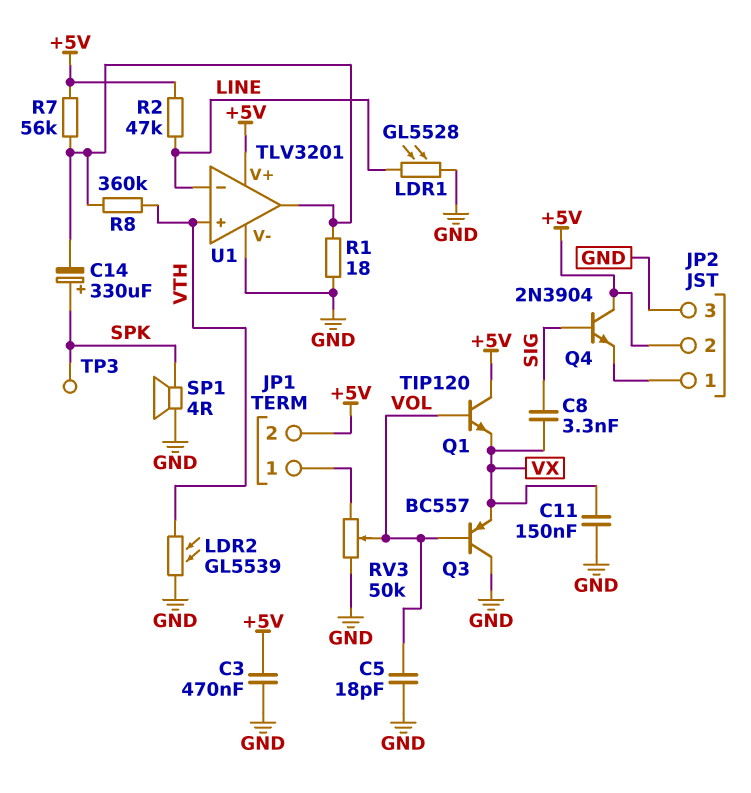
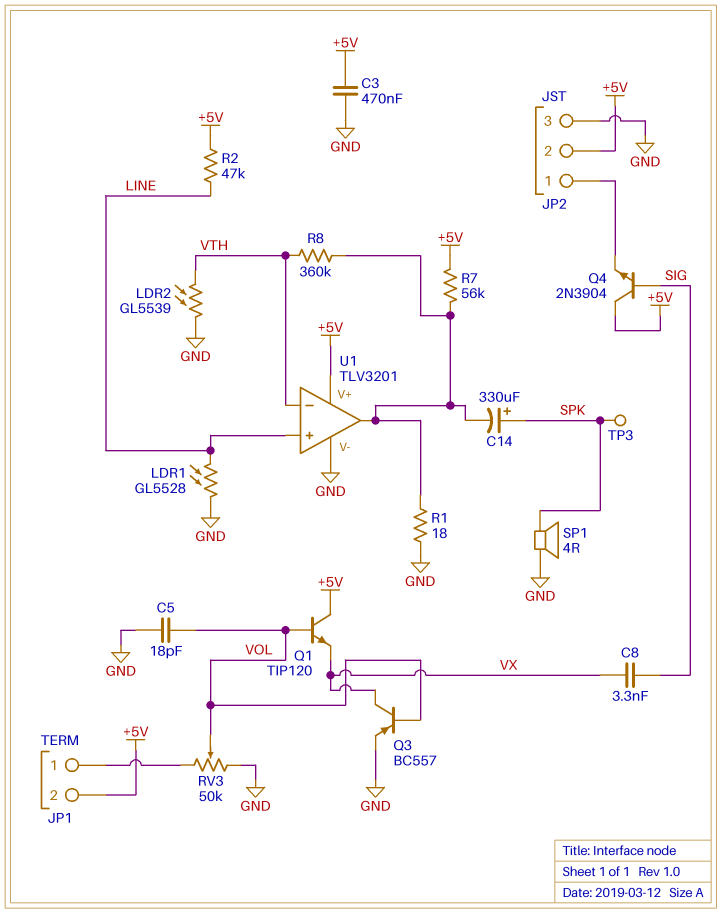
C11: 150nF (GND, VX) -> none
Q3: PNP BC557 (B VOL, C GND, E VX) -> PNP BC557 (B VOL, C VX, E GND)
U1 pin in+: VTH -> LINE
U1 pin in-: LINE -> VTH

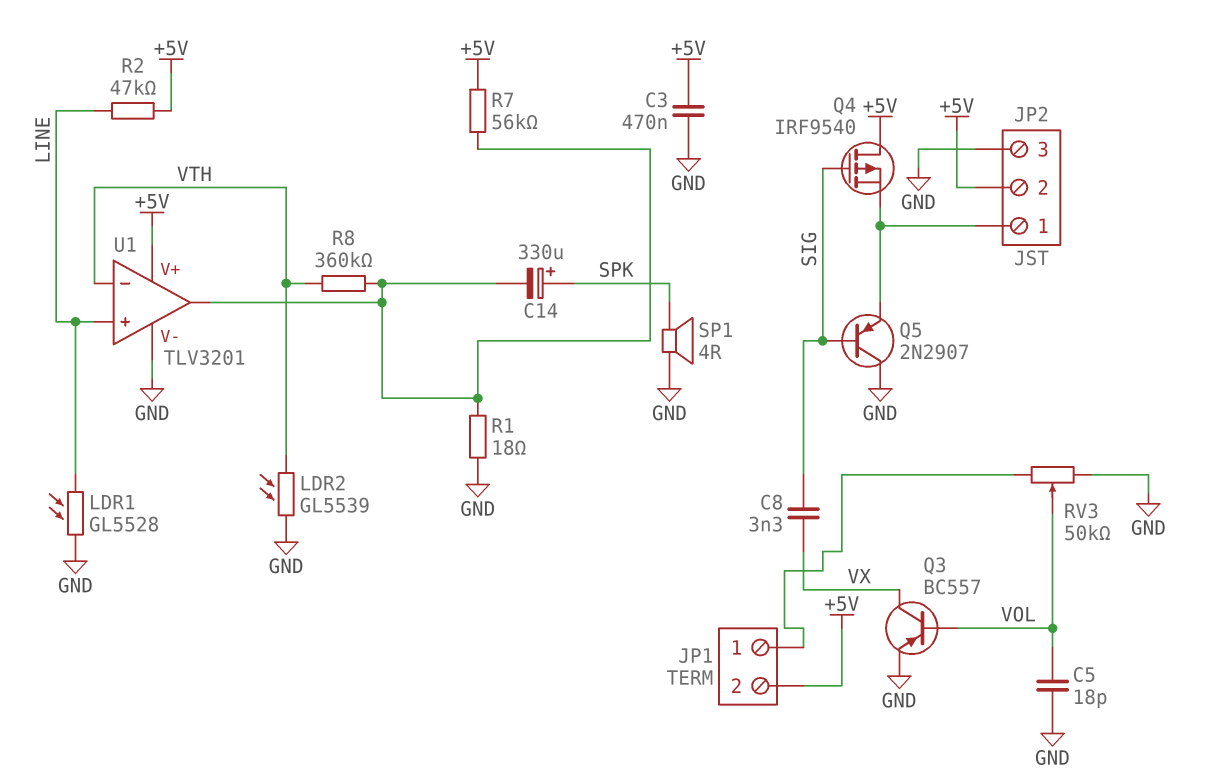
Q1: NPN TIP120 (B VOL, C +5V, E VX) -> none
Q4: NPN 2N3904 (B SIG, C +5V, E JP2/1) -> PMOS IRF9540 (G SIG, D +5V, S JP2/1)
Q5: none -> PNP 2N2907 (B SIG, C GND, E JP2/1)
TP3: test point (SPK) -> none

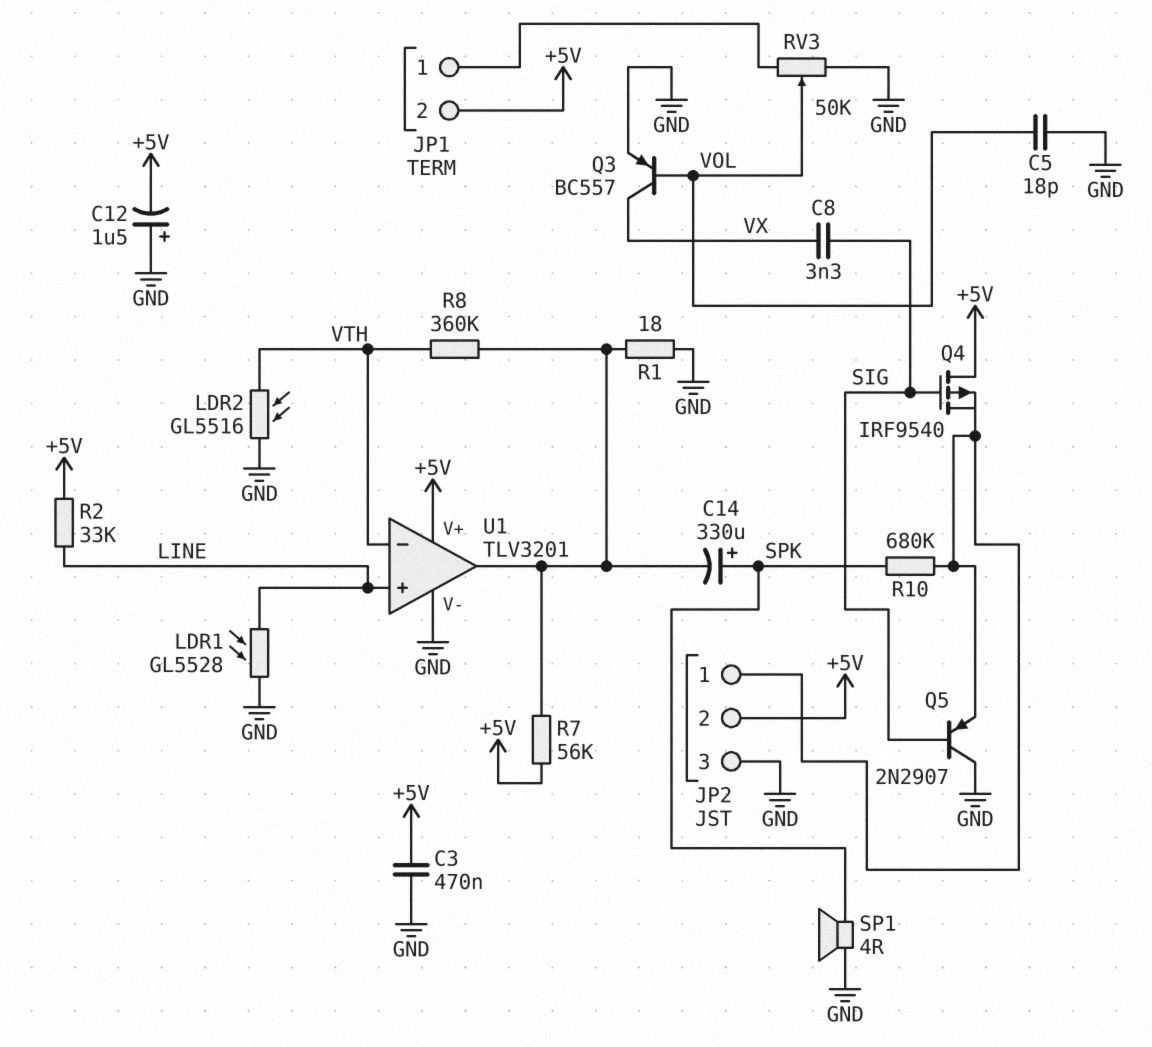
C12: none -> 1.5uF (plus GND, minus +5V)
LDR2: GL5539 (GND, VTH) -> GL5516 (GND, VTH)
R2: 47k (+5V, LINE) -> 33k (+5V, LINE)
R10: none -> 680k (JP2/1, SPK)

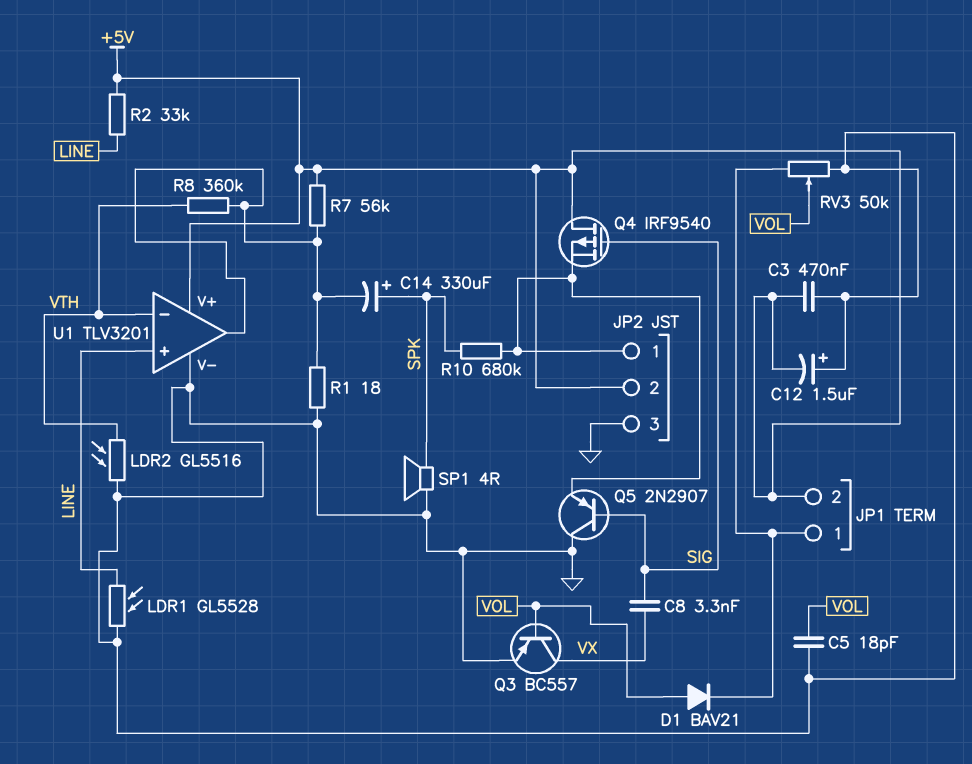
D1: none -> diode BAV21 (A VOL, K JP1/1)

